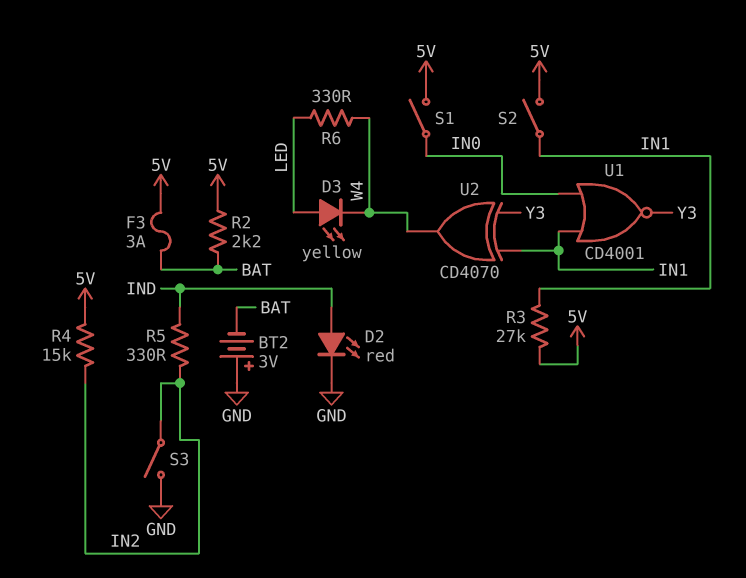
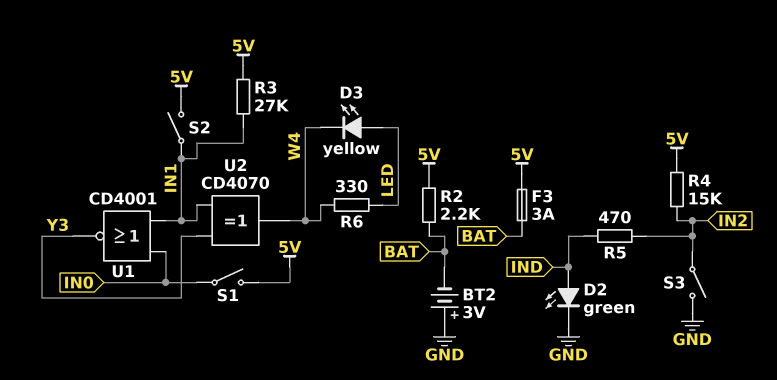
D2: LED red (A IND, K GND) -> LED green (A IND, K GND)
R5: 330 (IN2, IND) -> 470 (IN2, IND)

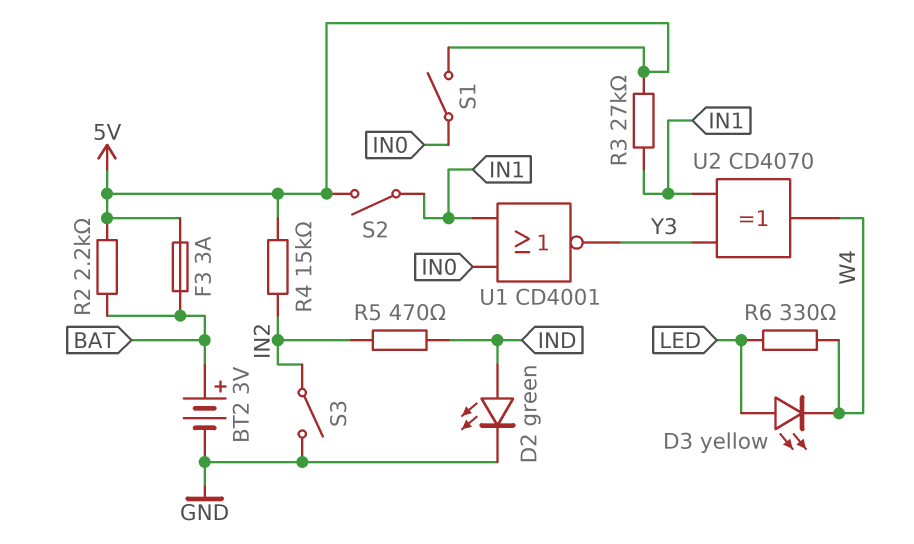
BT2: 3V (plus GND, minus BAT) -> 3V (plus BAT, minus GND)

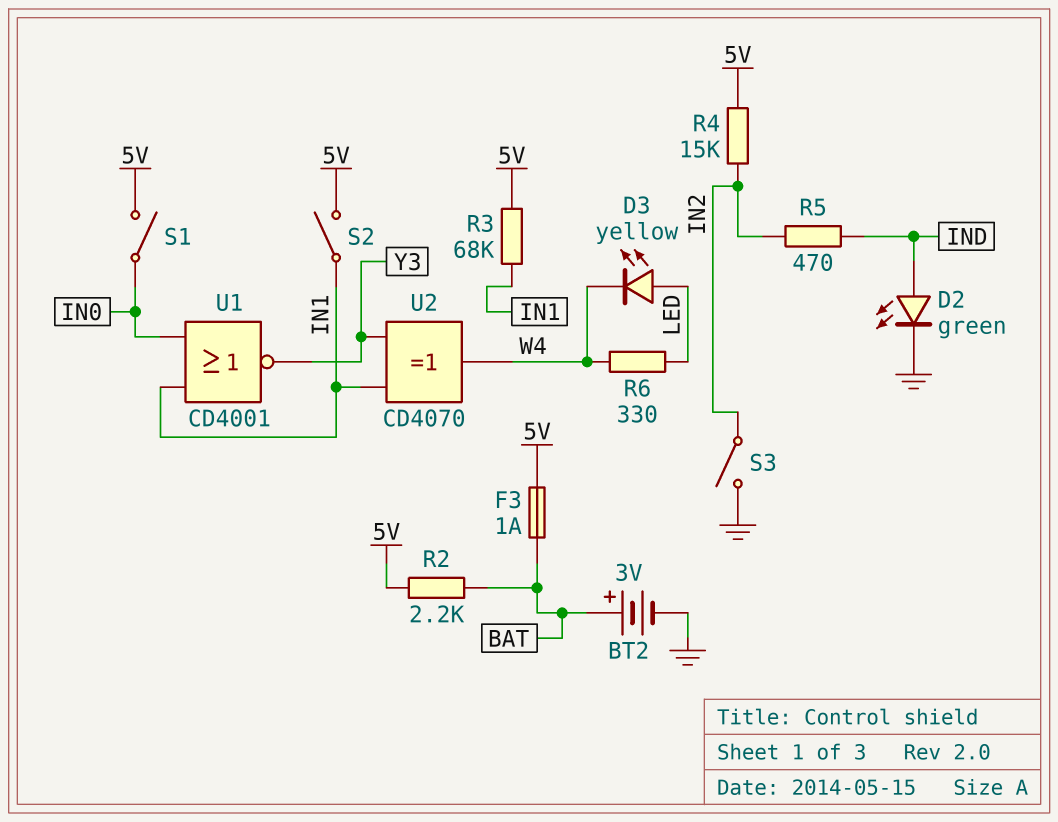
F3: 3A (5V, BAT) -> 1A (5V, BAT)
R3: 27k (5V, IN1) -> 68k (5V, IN1)

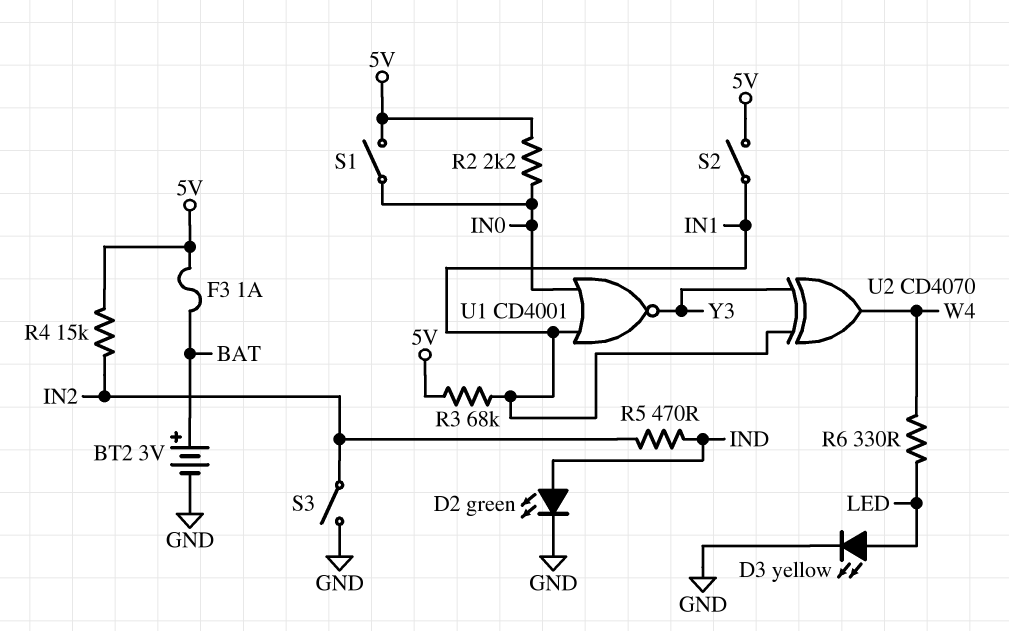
D3: LED yellow (A LED, K W4) -> LED yellow (A LED, K GND)
R2: 2.2k (5V, BAT) -> 2.2k (5V, IN0)

